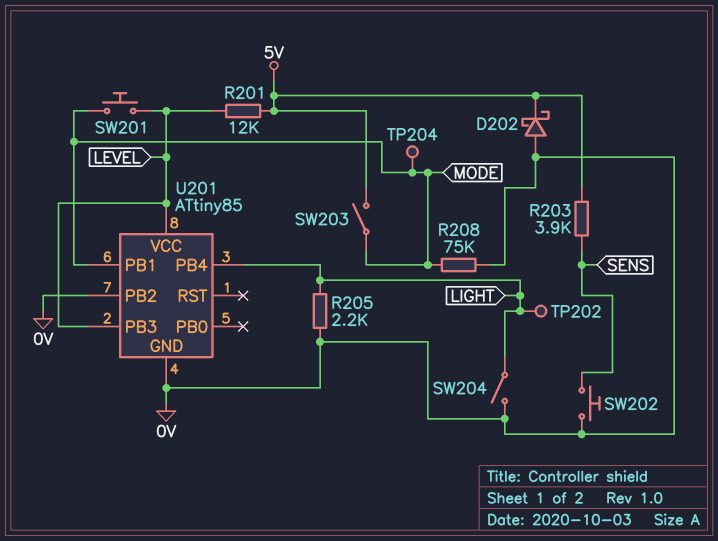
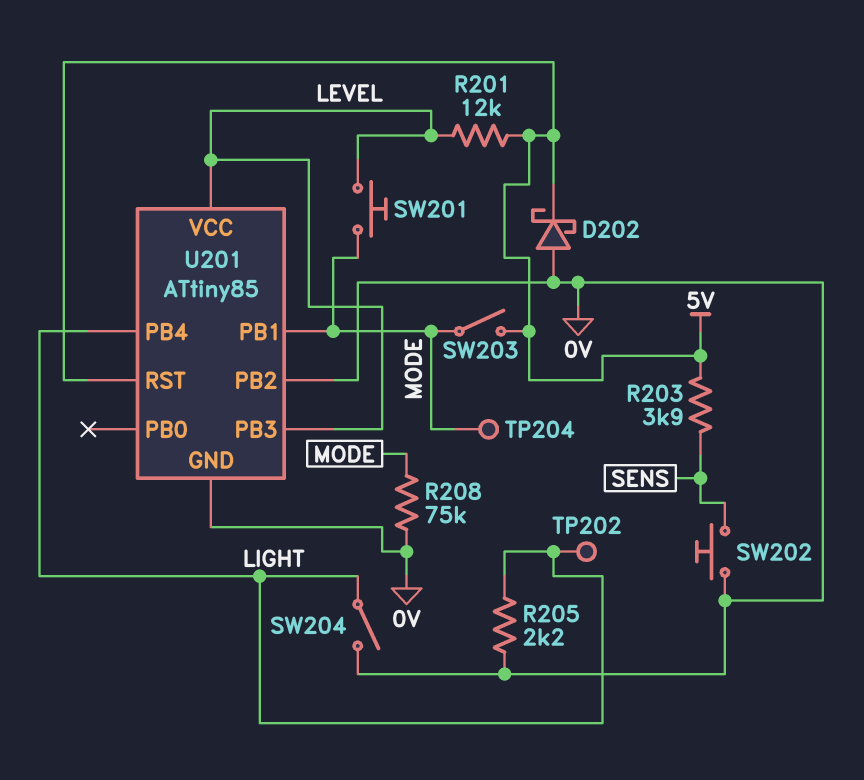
U201 pin RST: none -> 5V

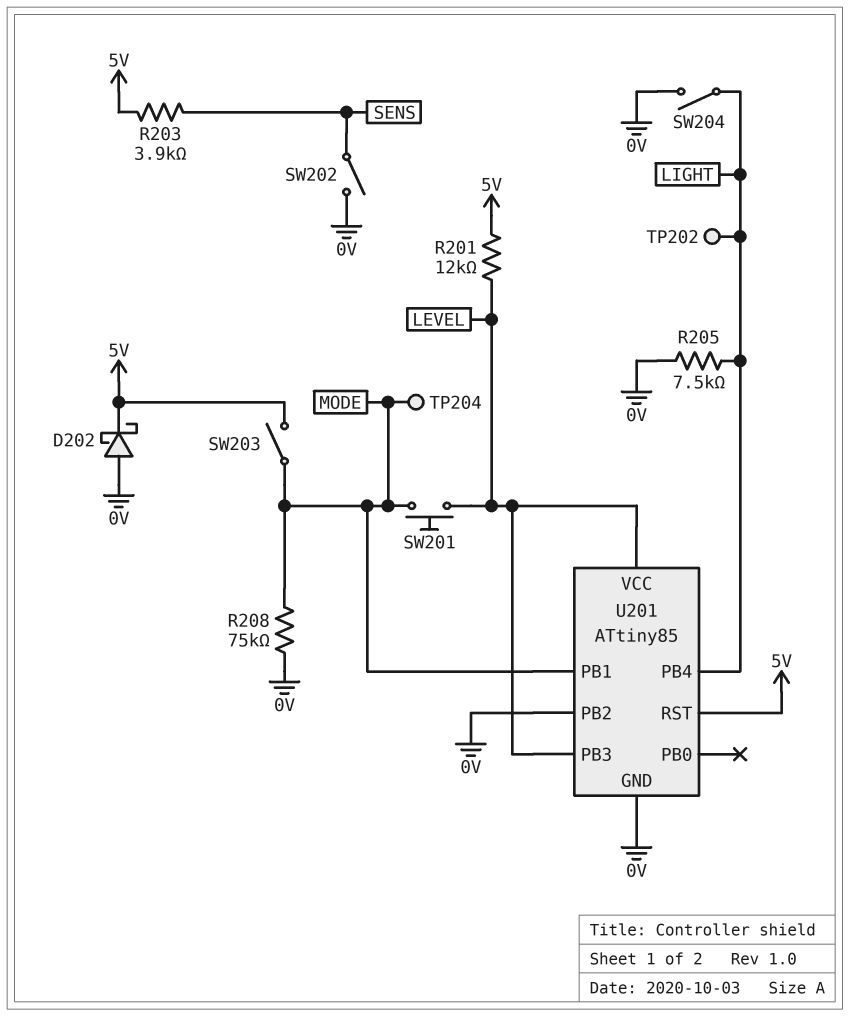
R205: 2.2k (0V, LIGHT) -> 7.5k (0V, LIGHT)
SW202: button (0V, SENS) -> switch (0V, SENS)

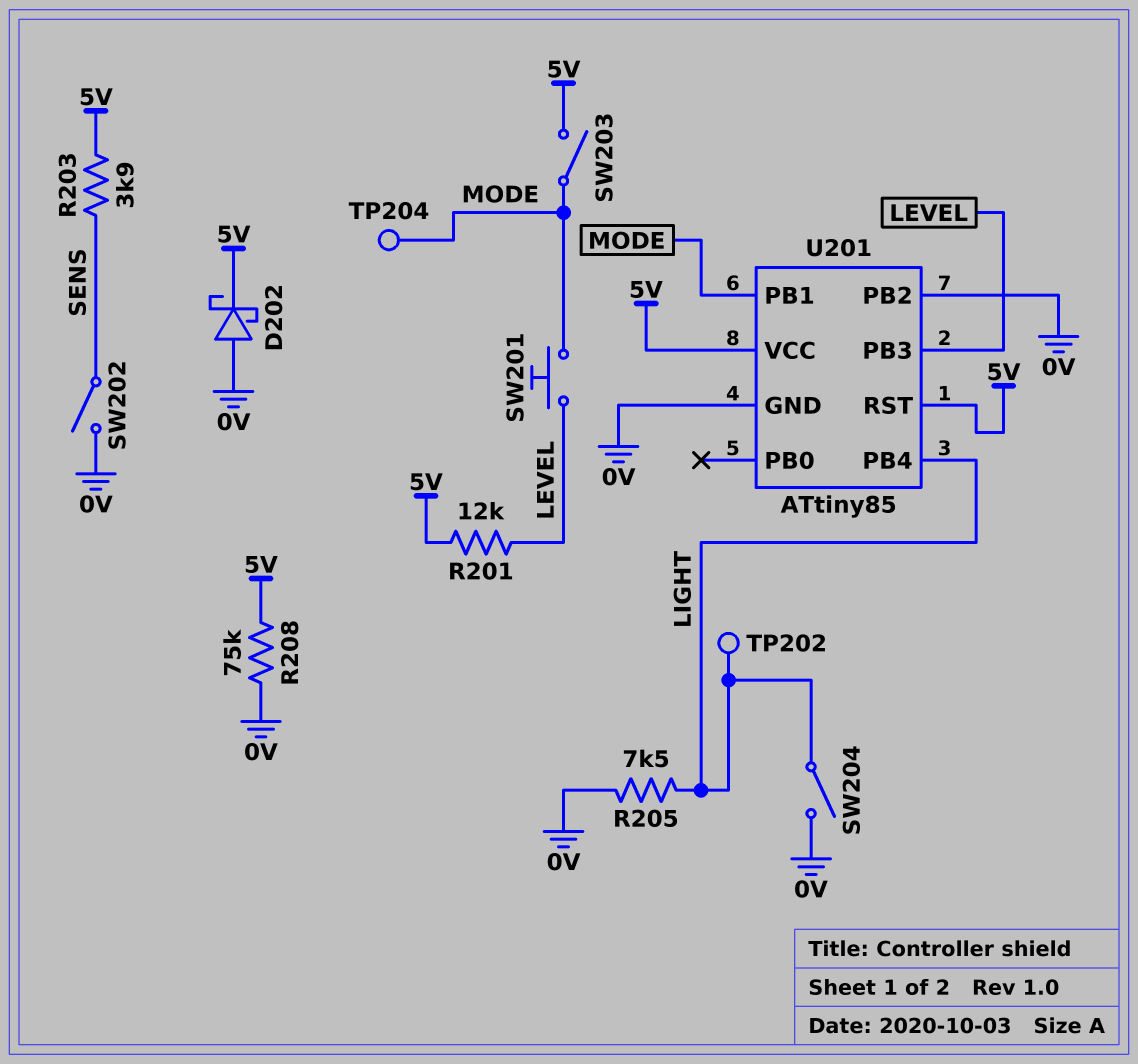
R208: 75k (0V, MODE) -> 75k (0V, 5V)
U201 pin VCC: LEVEL -> 5V

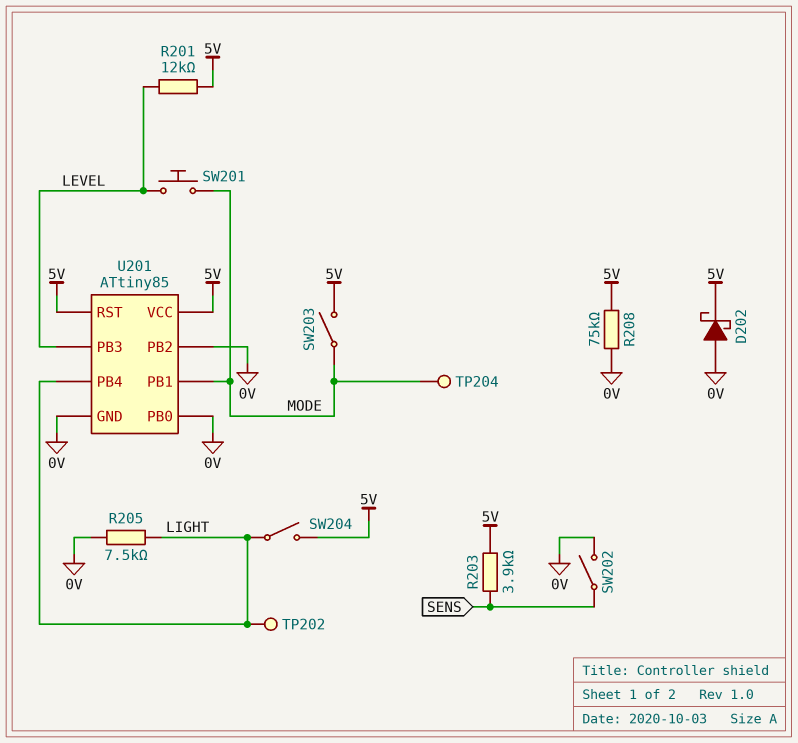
SW204: switch (0V, LIGHT) -> switch (5V, LIGHT)
U201 pin PB0: none -> 0V

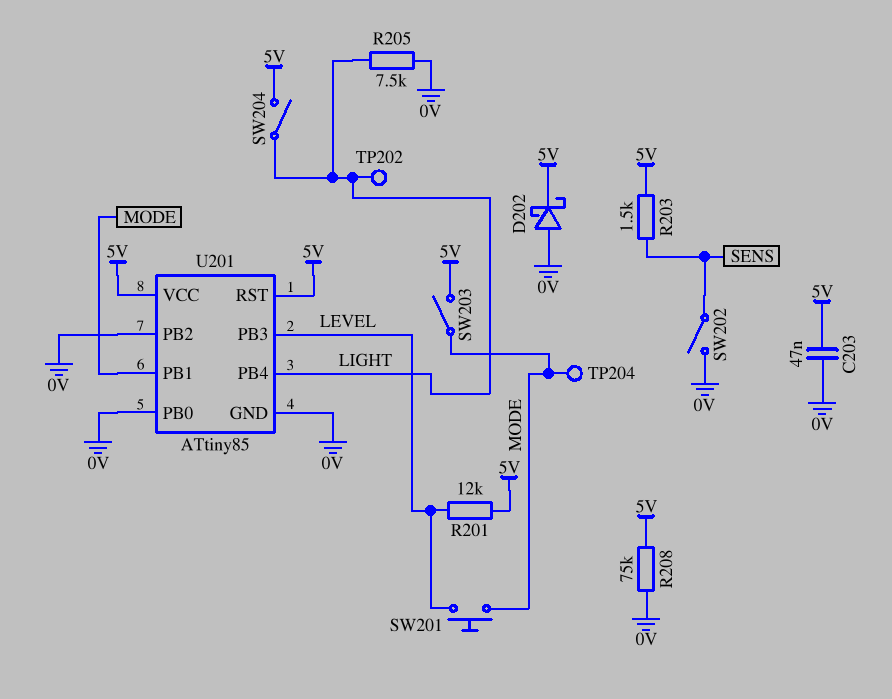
C203: none -> 47nF (0V, 5V)
R203: 3.9k (5V, SENS) -> 1.5k (5V, SENS)

